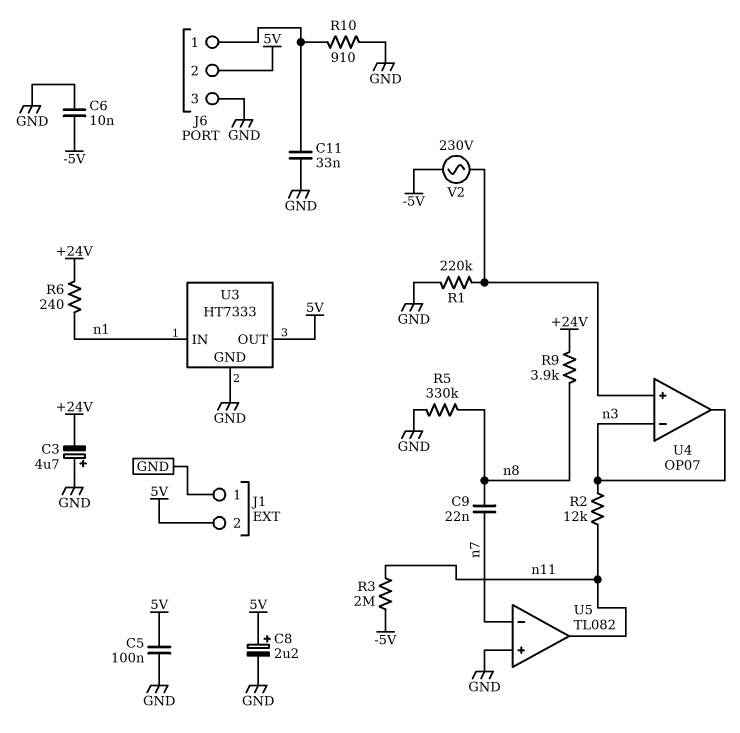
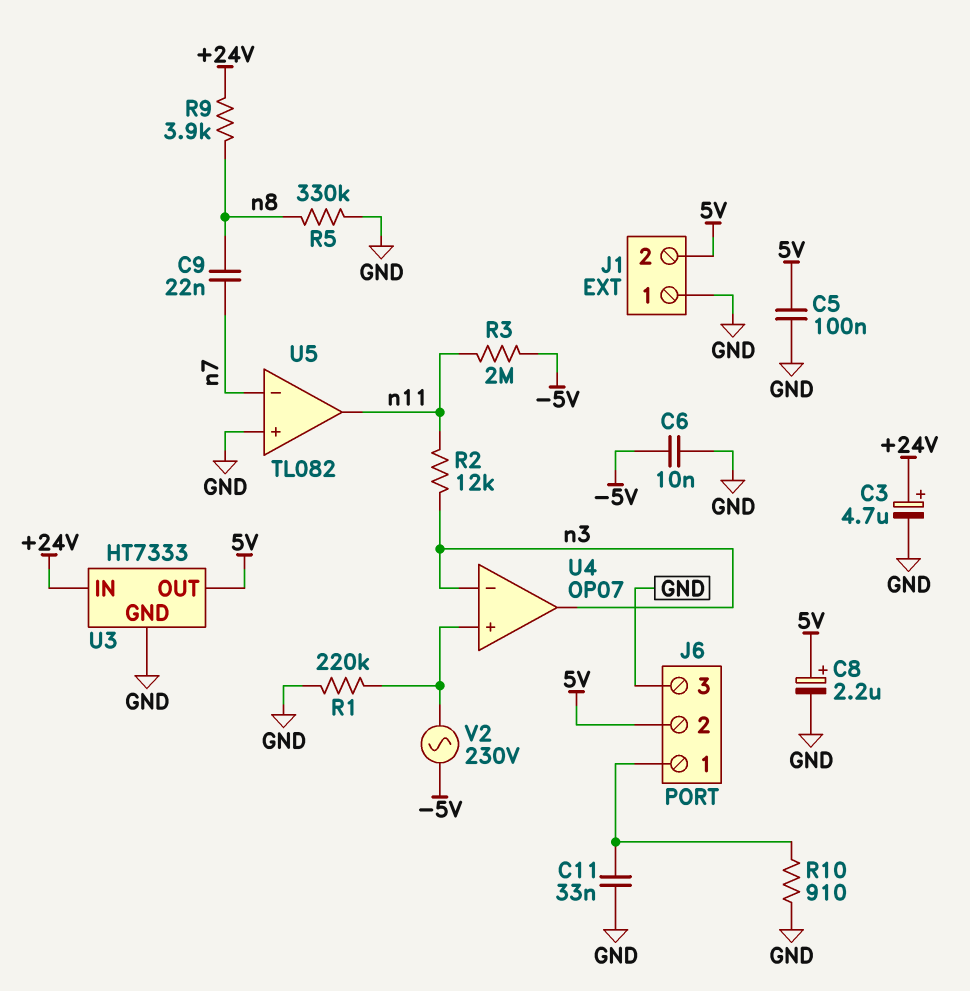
C3: 4.7uF (plus GND, minus +24V) -> 4.7uF (plus +24V, minus GND)
R6: 240 (+24V, n1) -> none
U3 pin IN: n1 -> +24V

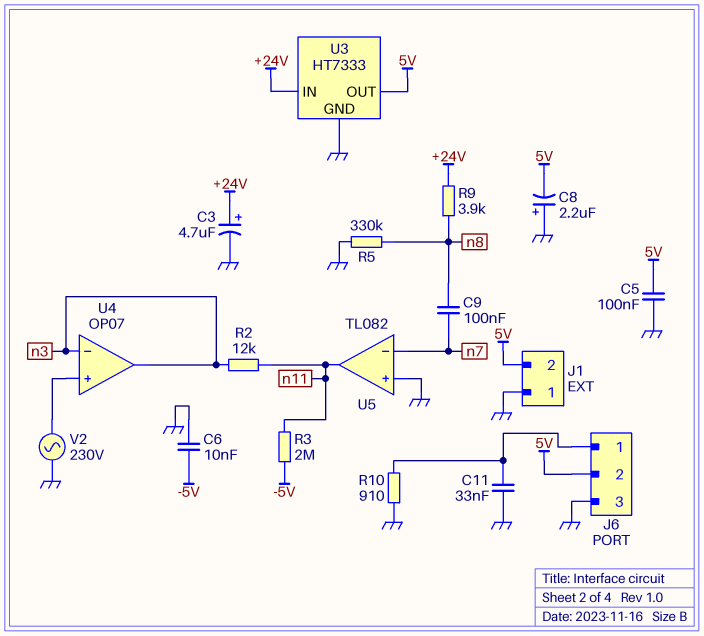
C8: 2.2uF (plus 5V, minus GND) -> 2.2uF (plus GND, minus 5V)
C9: 22nF (n7, n8) -> 100nF (n7, n8)
R1: 220k (GND, U4/in+) -> none
V2: AC 230V (-5V, U4/in+) -> AC 230V (GND, U4/in+)

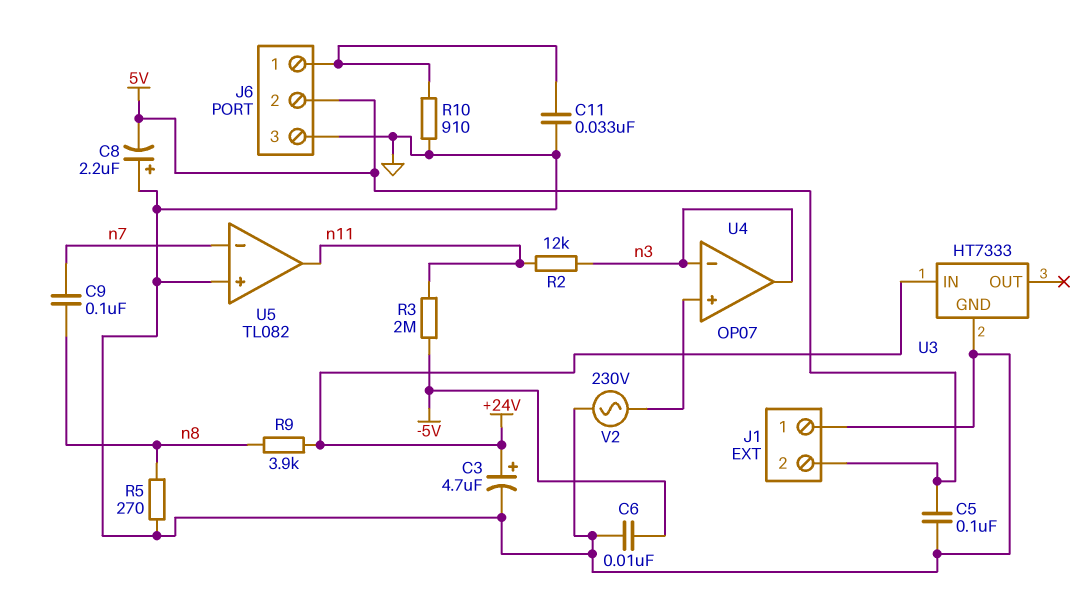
R5: 330k (GND, n8) -> 270 (GND, n8)
U3 pin OUT: 5V -> none

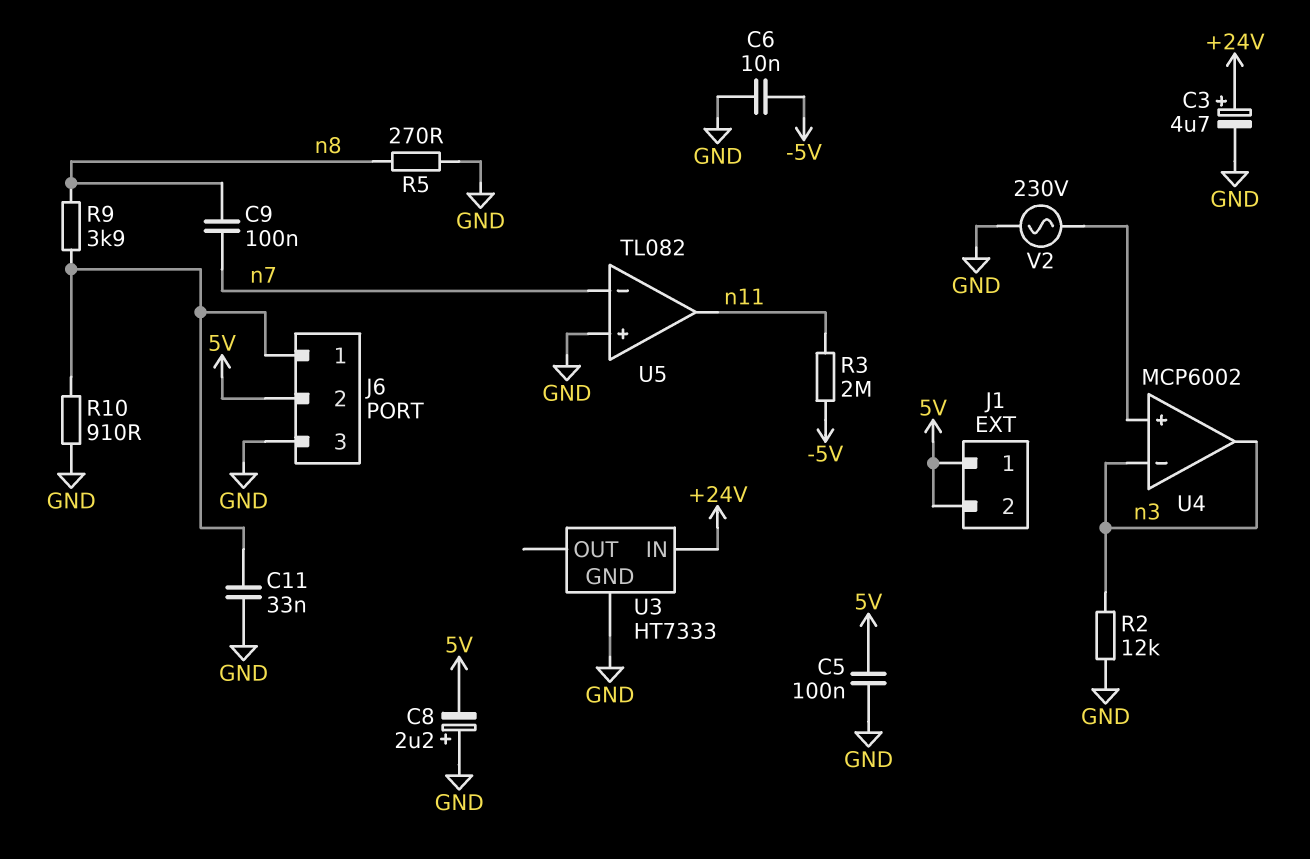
J1 pin 1: GND -> 5V
R2: 12k (n3, n11) -> 12k (GND, n3)
R9: 3.9k (+24V, n8) -> 3.9k (J6/1, n8)
U4: OP07 -> MCP6002

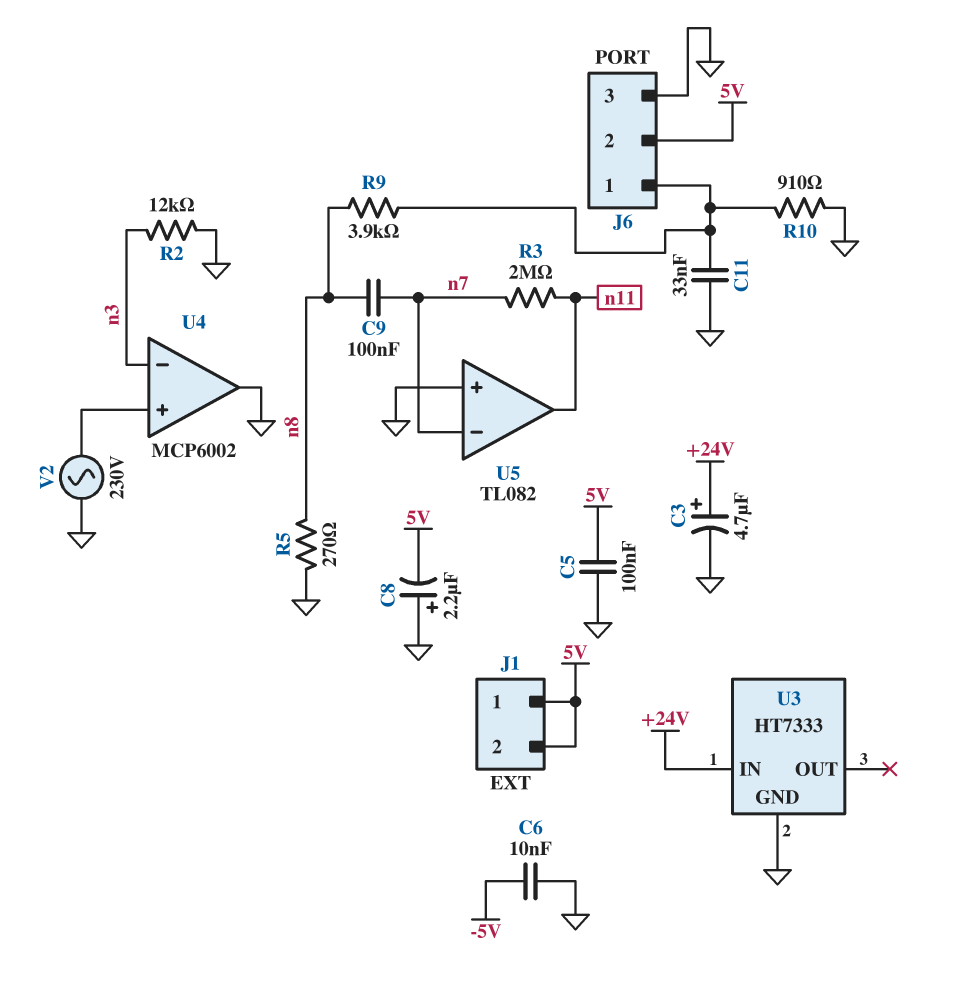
R3: 2M (-5V, n11) -> 2M (n7, n11)
U4 pin out: n3 -> GND

